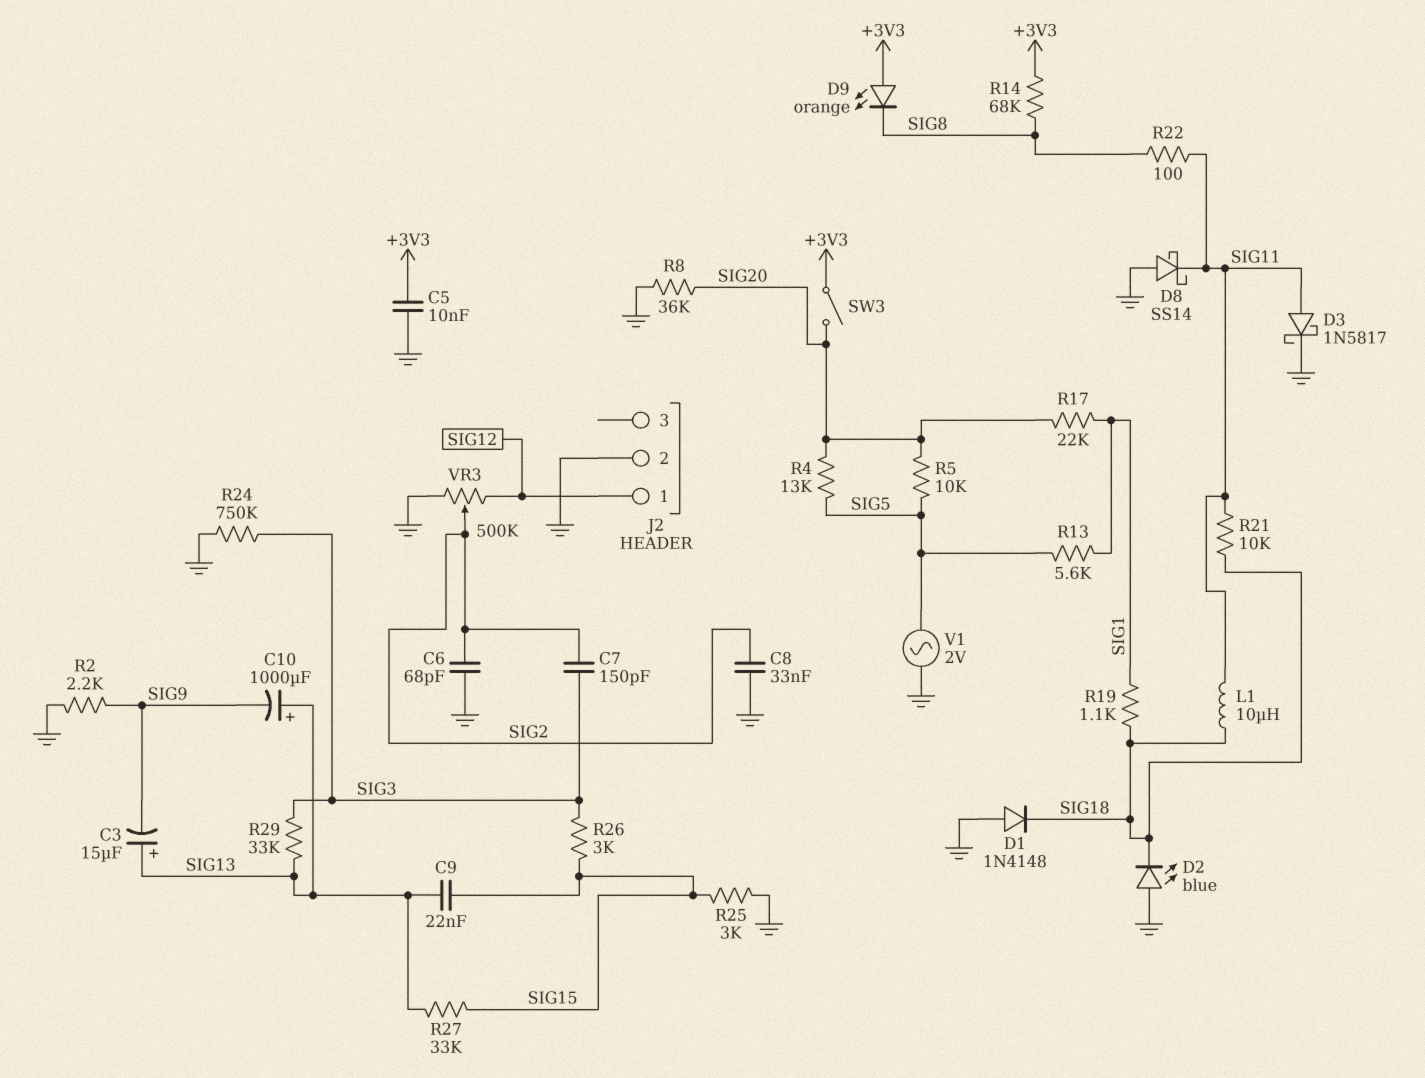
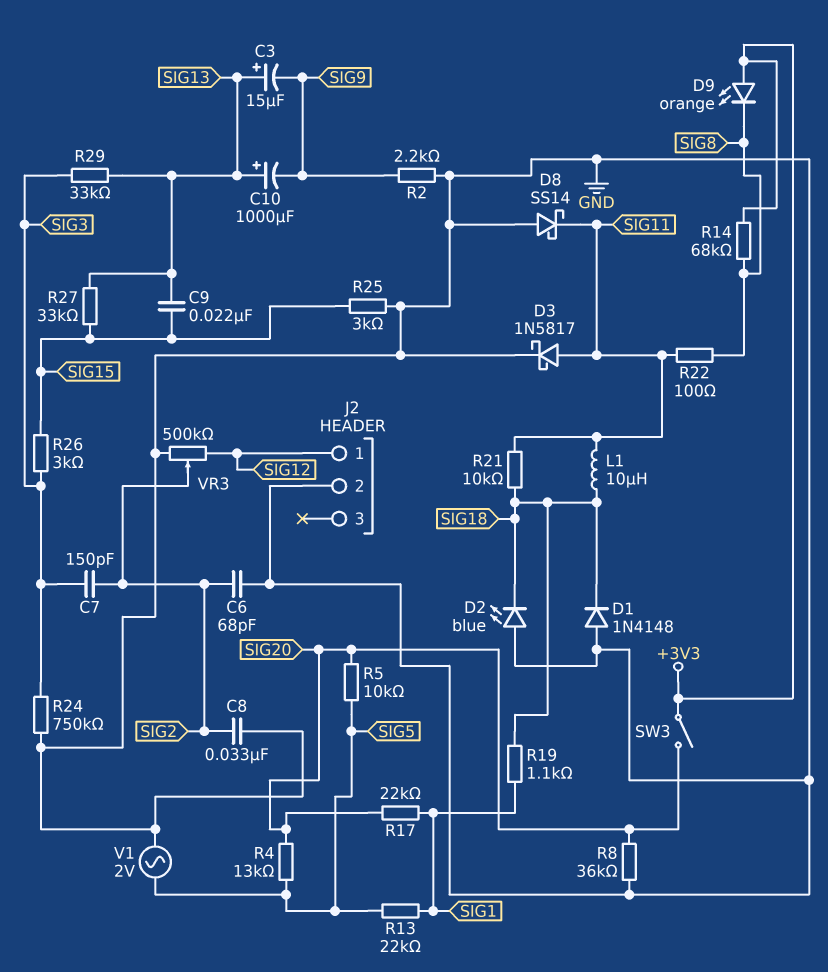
C5: 10nF (+3V3, GND) -> none
R13: 5.6k (SIG1, SIG5) -> 22k (SIG1, SIG5)

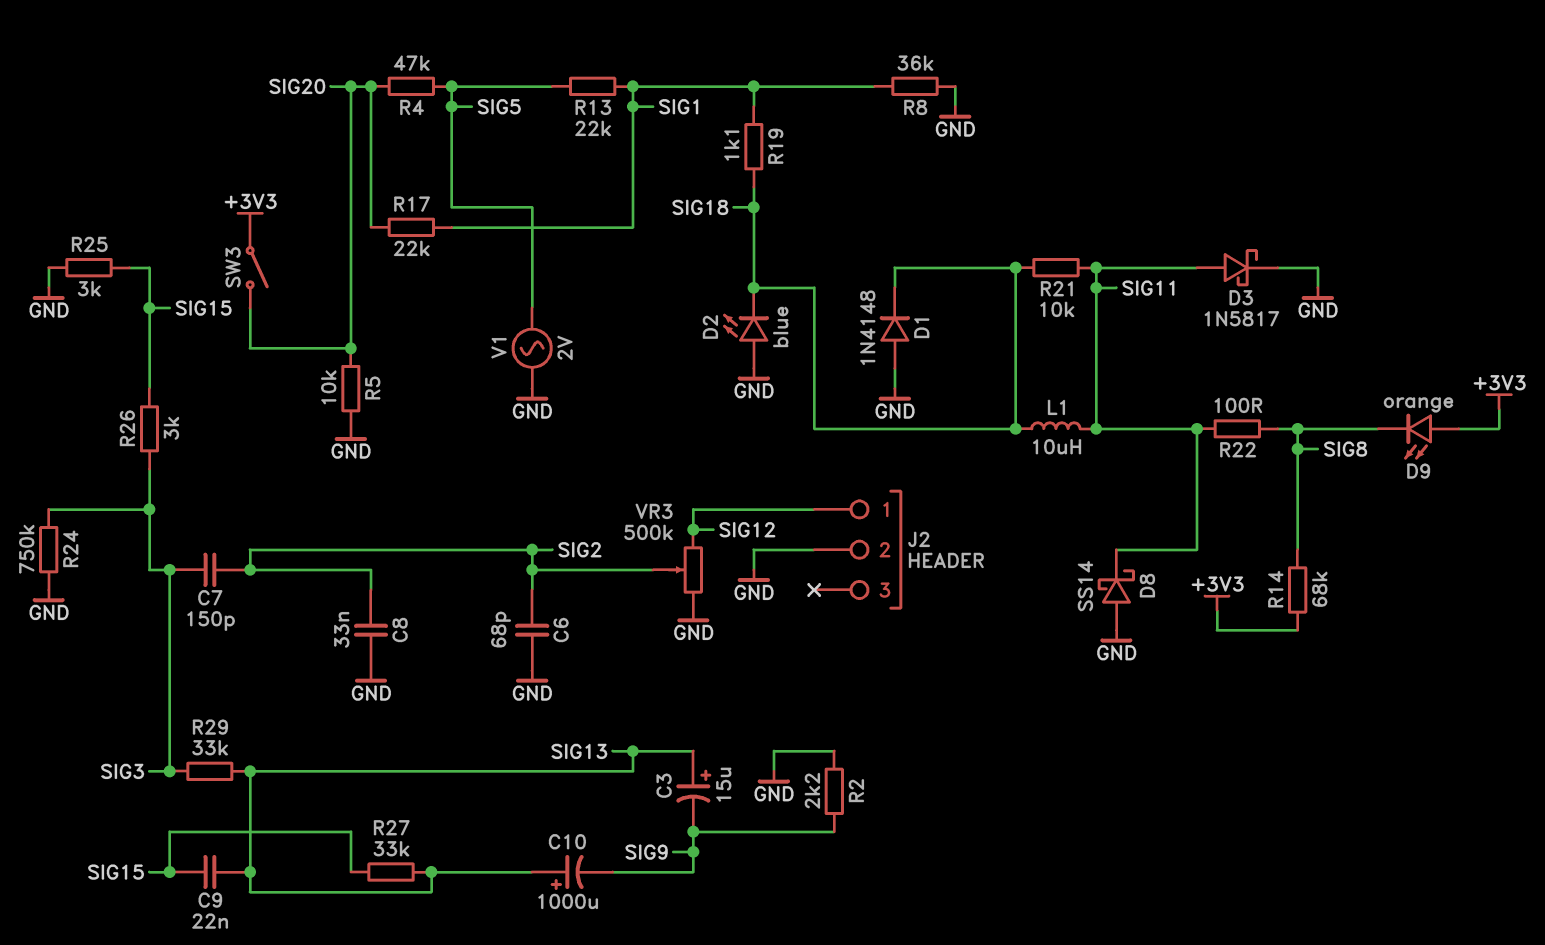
R4: 13k (SIG5, SIG20) -> 47k (SIG5, SIG20)
R5: 10k (SIG5, SIG20) -> 10k (GND, SIG20)
R8: 36k (GND, SIG20) -> 36k (GND, SIG1)

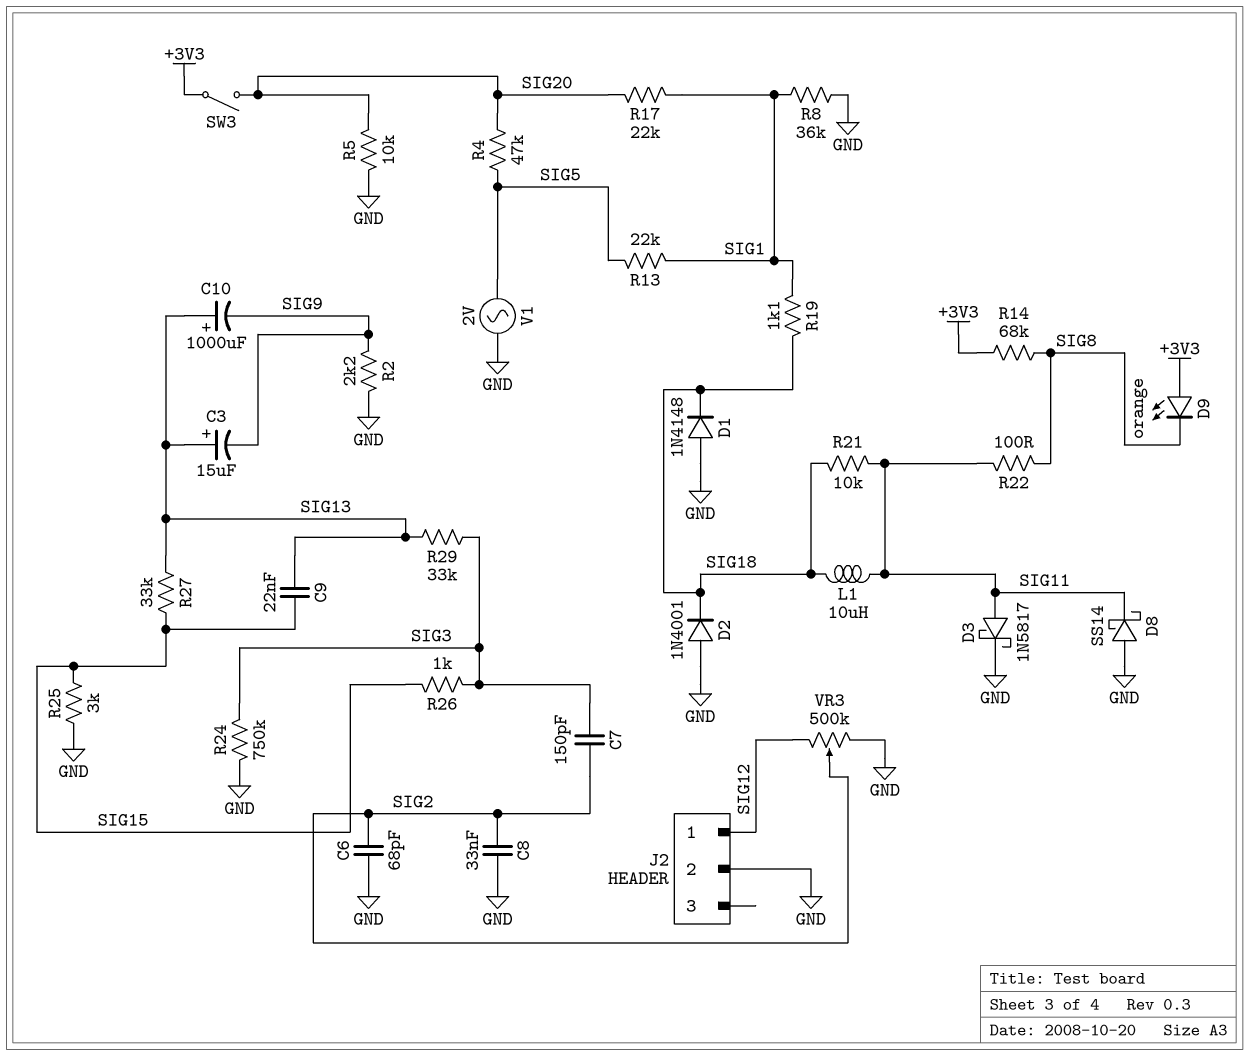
D2: LED blue (A GND, K SIG18) -> diode 1N4001 (A GND, K SIG18)
R26: 3k (SIG3, SIG15) -> 1k (SIG3, SIG15)

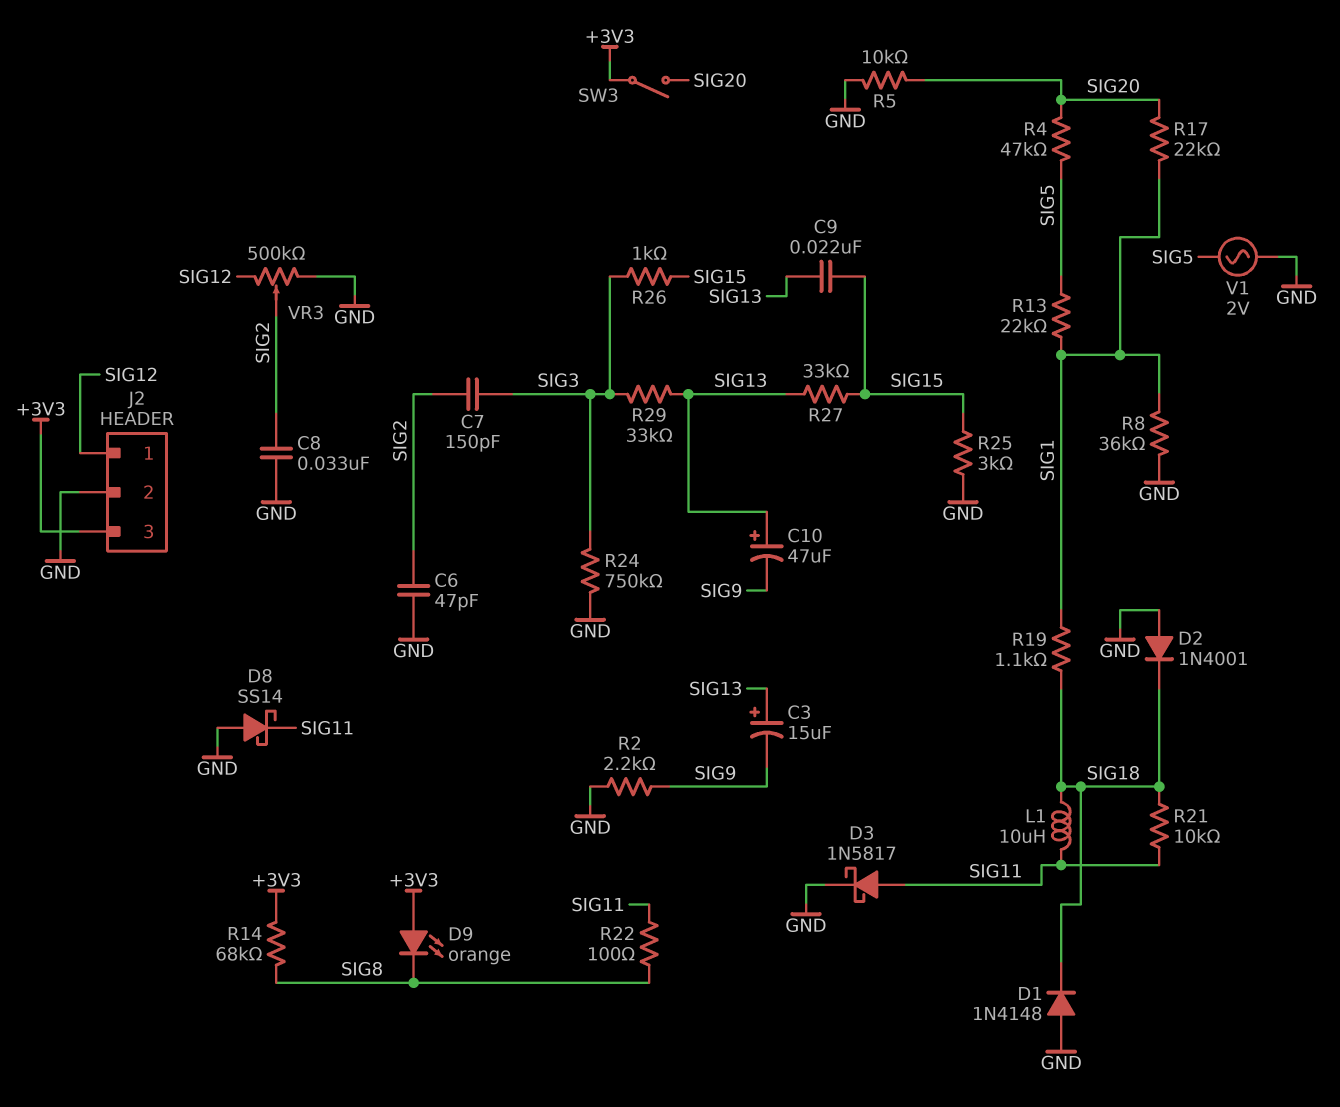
C6: 68pF (GND, SIG2) -> 47pF (GND, SIG2)
C10: 1000uF (plus SIG13, minus SIG9) -> 47uF (plus SIG13, minus SIG9)
J2 pin 3: none -> +3V3

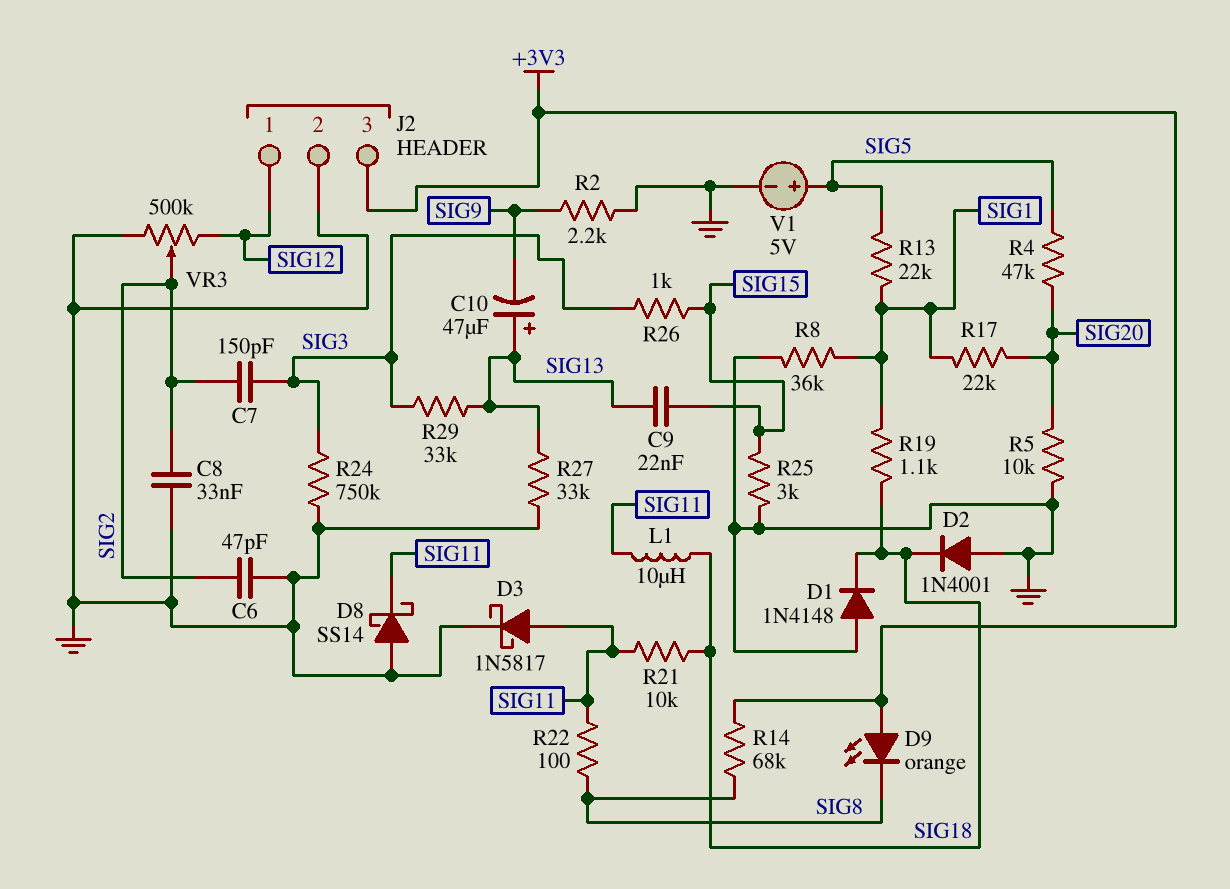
C3: 15uF (plus SIG13, minus SIG9) -> none
R27: 33k (SIG13, SIG15) -> 33k (GND, SIG13)
SW3: switch (+3V3, SIG20) -> none
V1: AC 2V (GND, SIG5) -> 5V (plus SIG5, minus GND)

